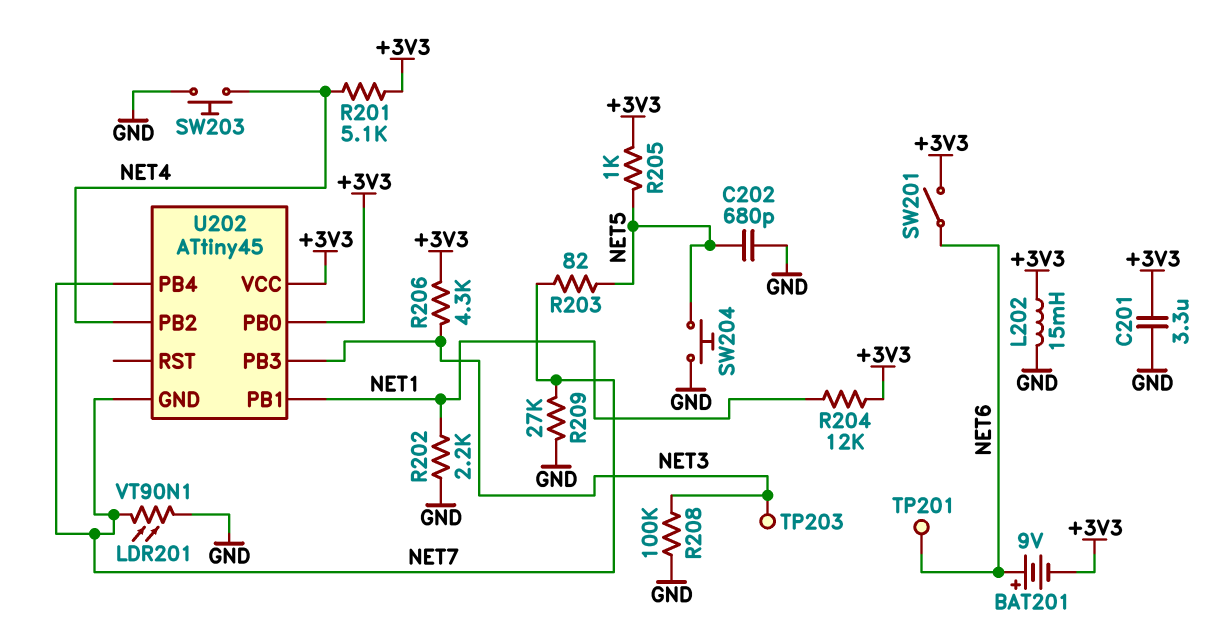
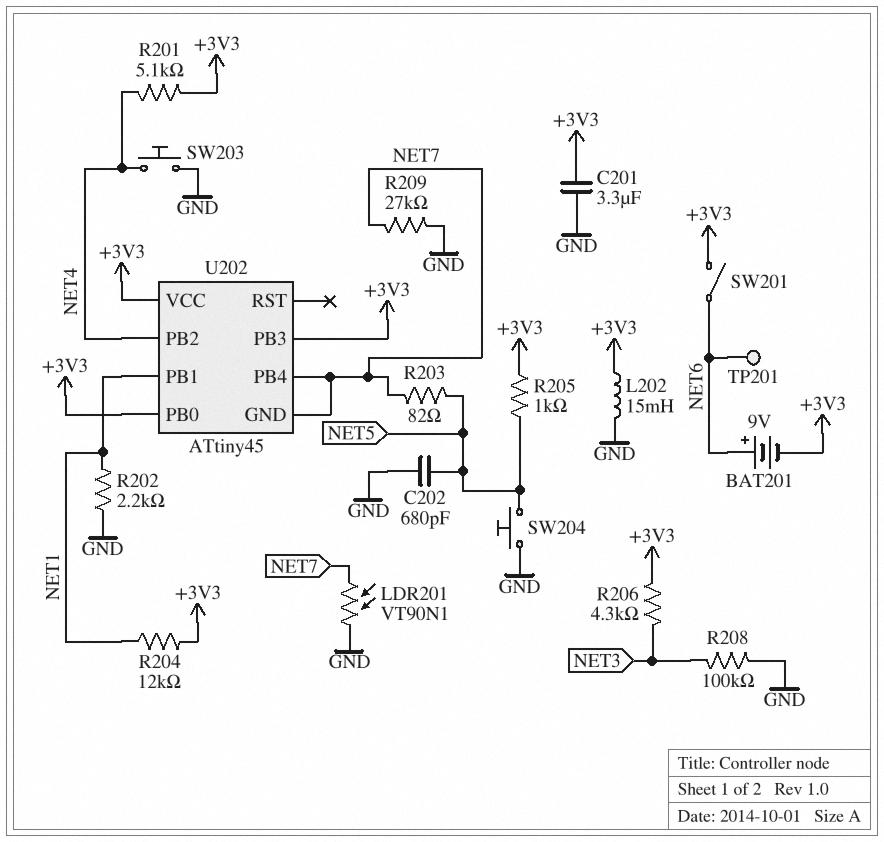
TP203: test point (NET3) -> none
U202 pin PB3: NET3 -> +3V3

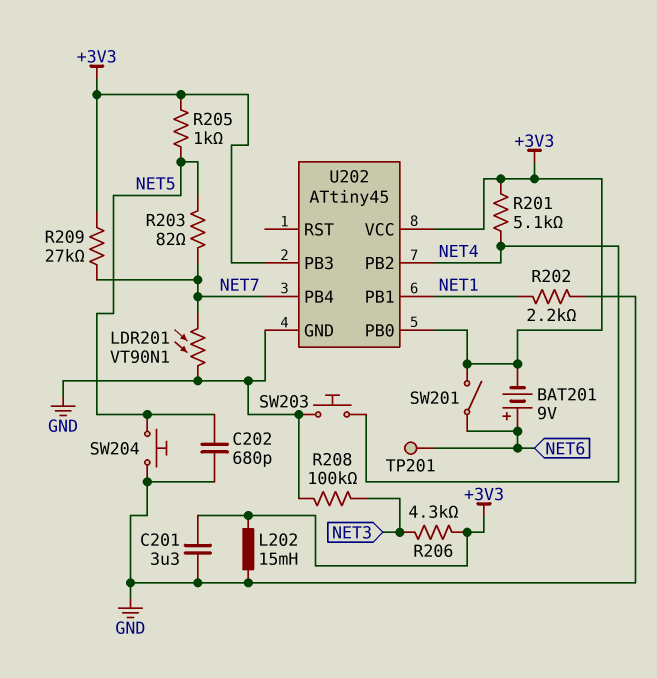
R204: 12k (+3V3, NET1) -> none
R209: 27k (GND, NET7) -> 27k (+3V3, NET7)
U202 pin GND: NET7 -> GND

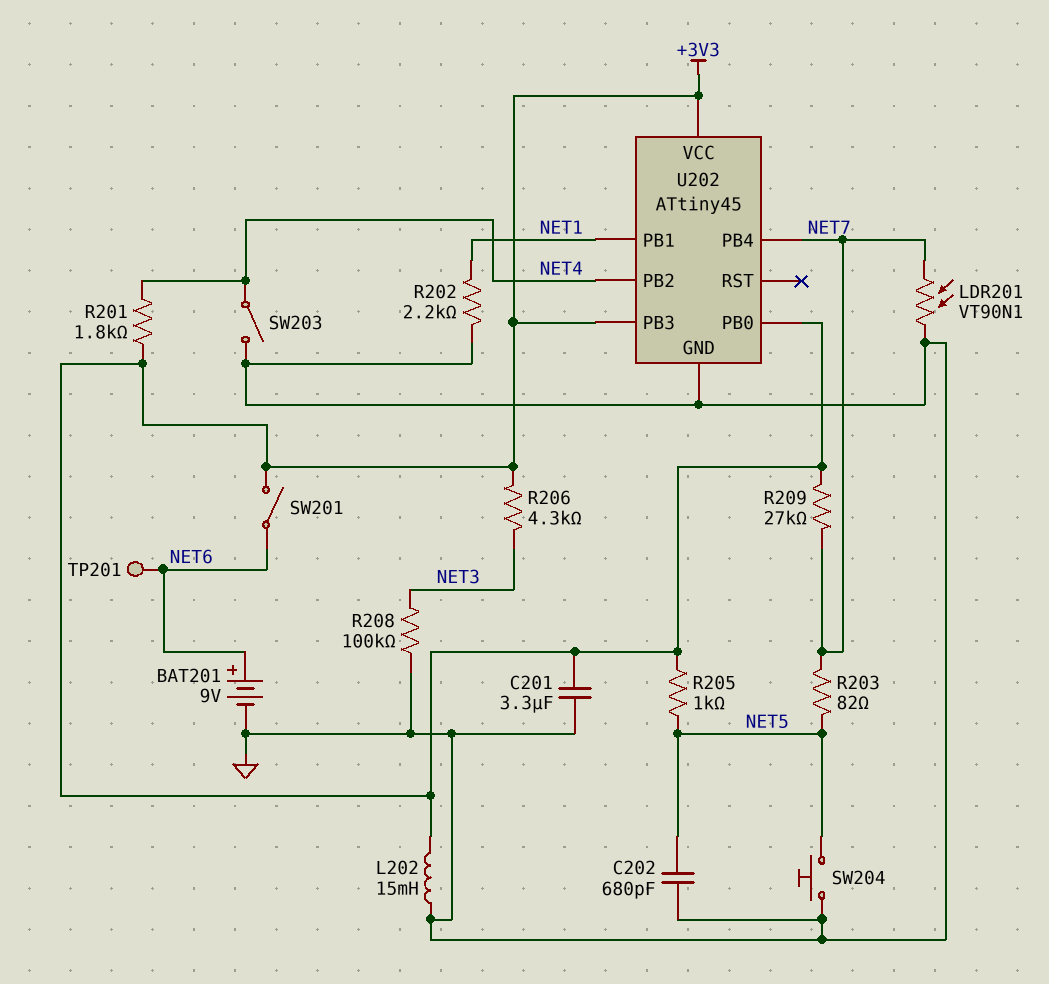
BAT201: 9V (plus NET6, minus +3V3) -> 9V (plus NET6, minus GND)
R201: 5.1k (+3V3, NET4) -> 1.8k (+3V3, NET4)
SW203: button (GND, NET4) -> switch (GND, NET4)

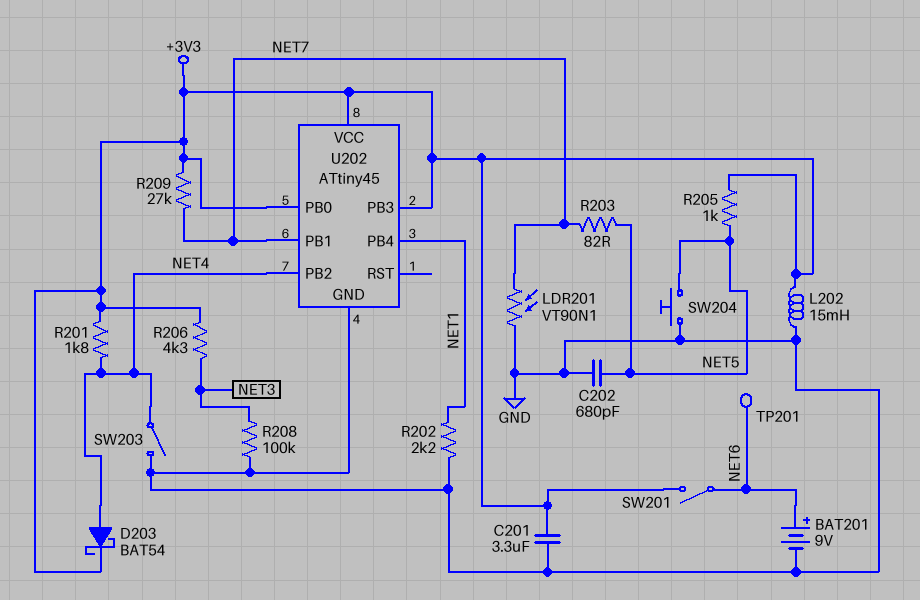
D203: none -> schottky BAT54 (A NET4, K +3V3)
U202 pin PB1: NET1 -> NET7
U202 pin PB4: NET7 -> NET1

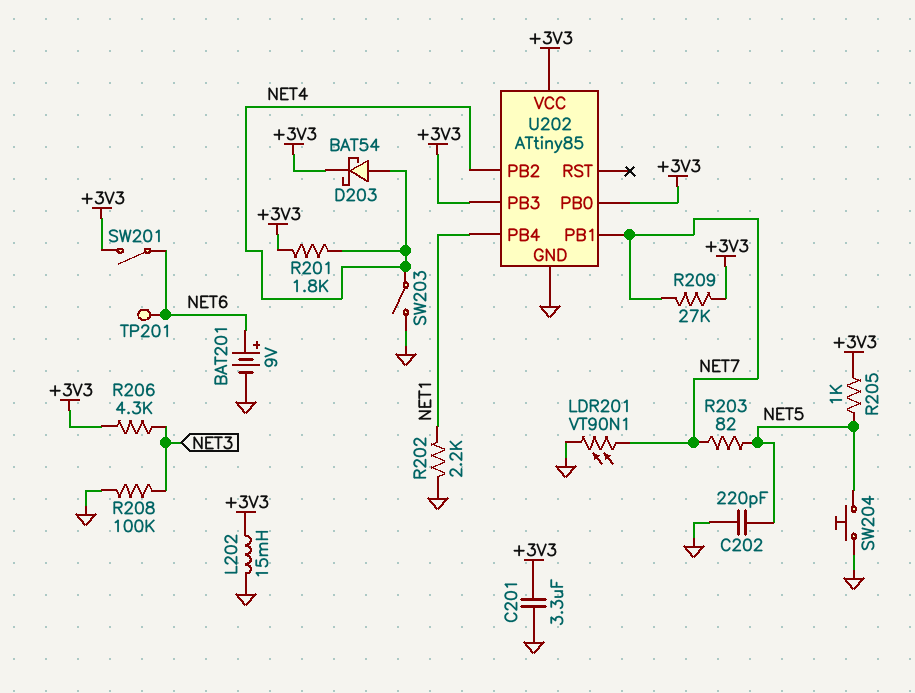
C202: 680pF (GND, NET5) -> 220pF (GND, NET5)
U202: ATtiny45 -> ATtiny85

